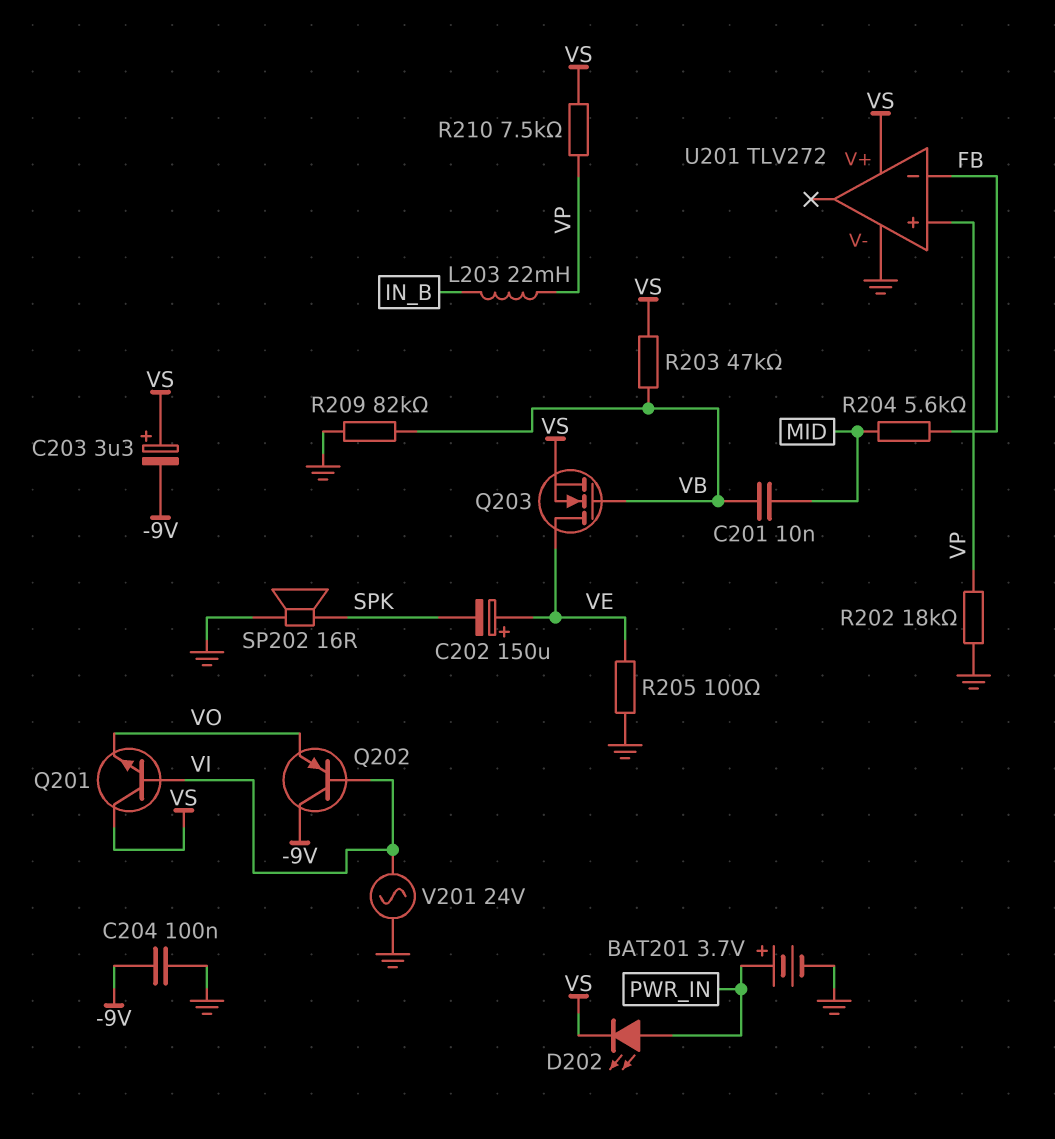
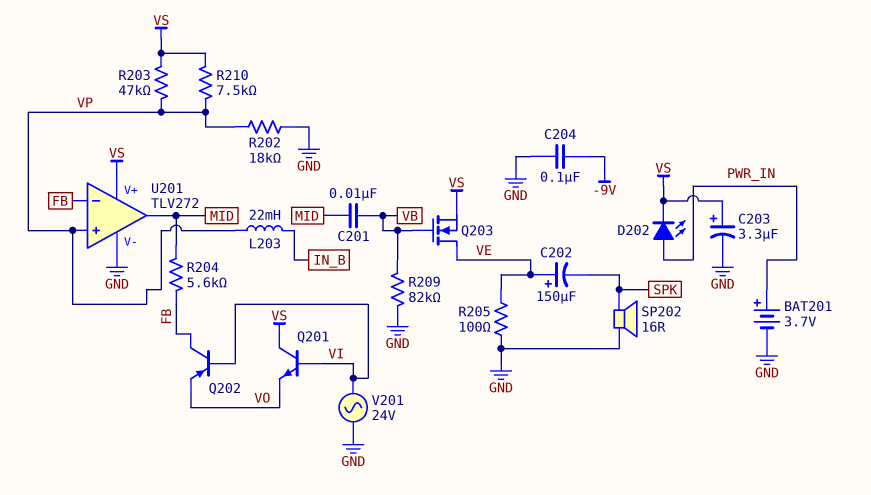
C203: 3.3uF (plus VS, minus -9V) -> 3.3uF (plus VS, minus GND)
Q202: PNP (B VI, C -9V, E VO) -> PNP (B VI, C FB, E VO)
R203: 47k (VB, VS) -> 47k (VP, VS)
U201 pin out: none -> MID

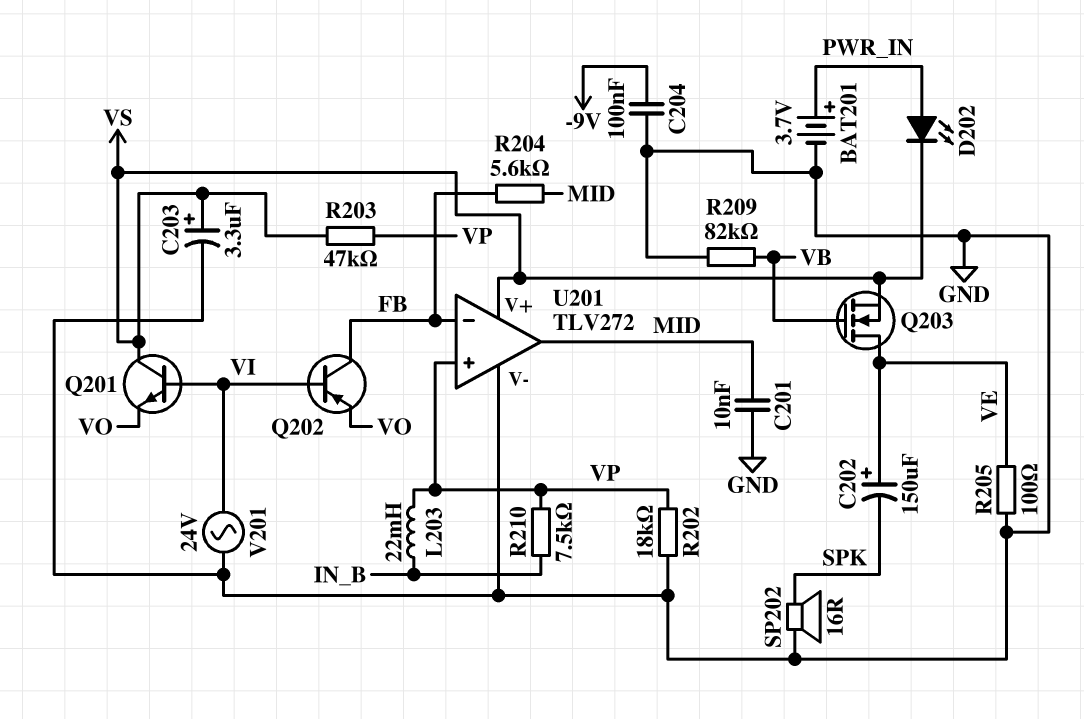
C201: 10nF (MID, VB) -> 10nF (GND, MID)
R210: 7.5k (VP, VS) -> 7.5k (IN_B, VP)

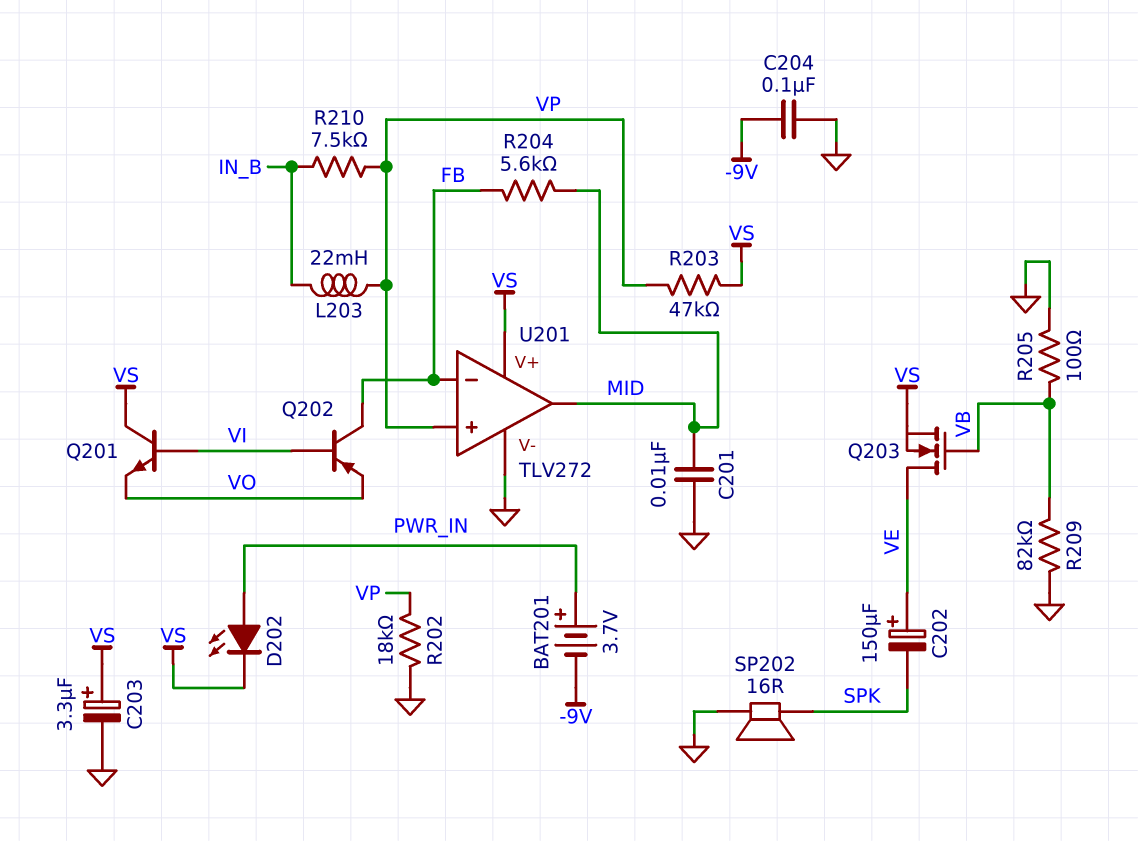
BAT201: 3.7V (plus PWR_IN, minus GND) -> 3.7V (plus PWR_IN, minus -9V)
R205: 100 (GND, VE) -> 100 (GND, VB)
V201: AC 24V (GND, VI) -> none

